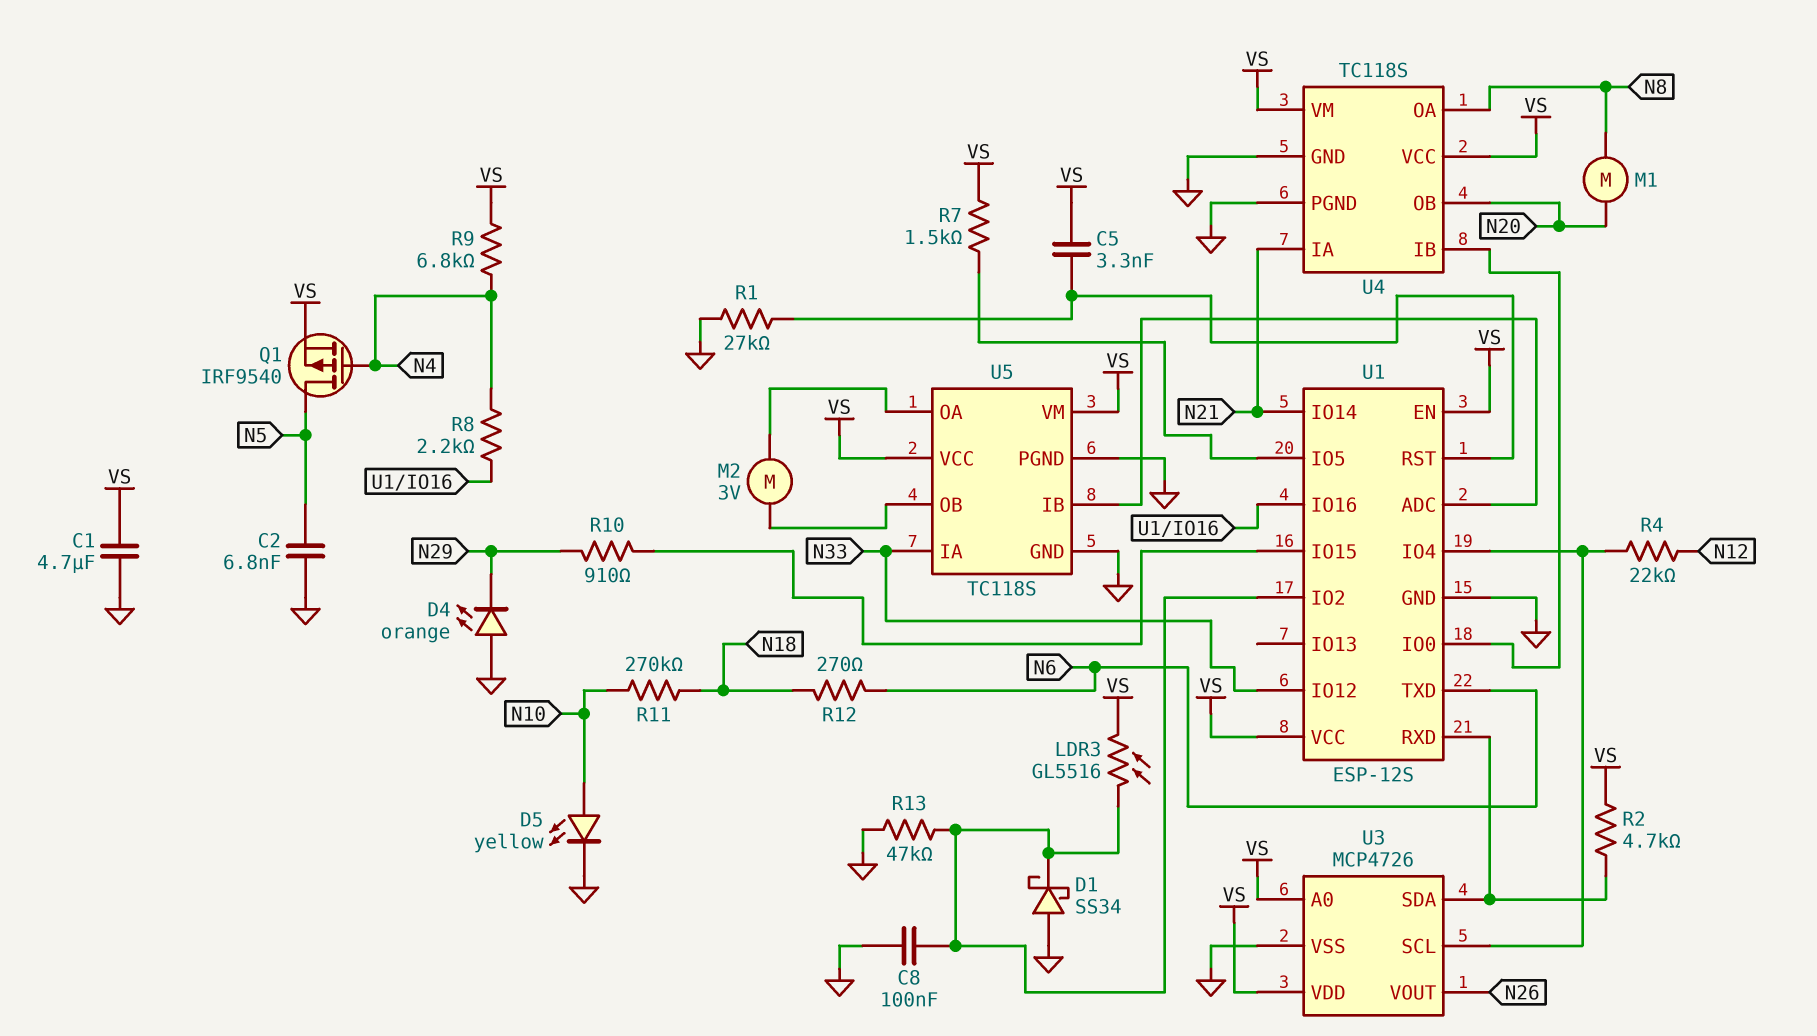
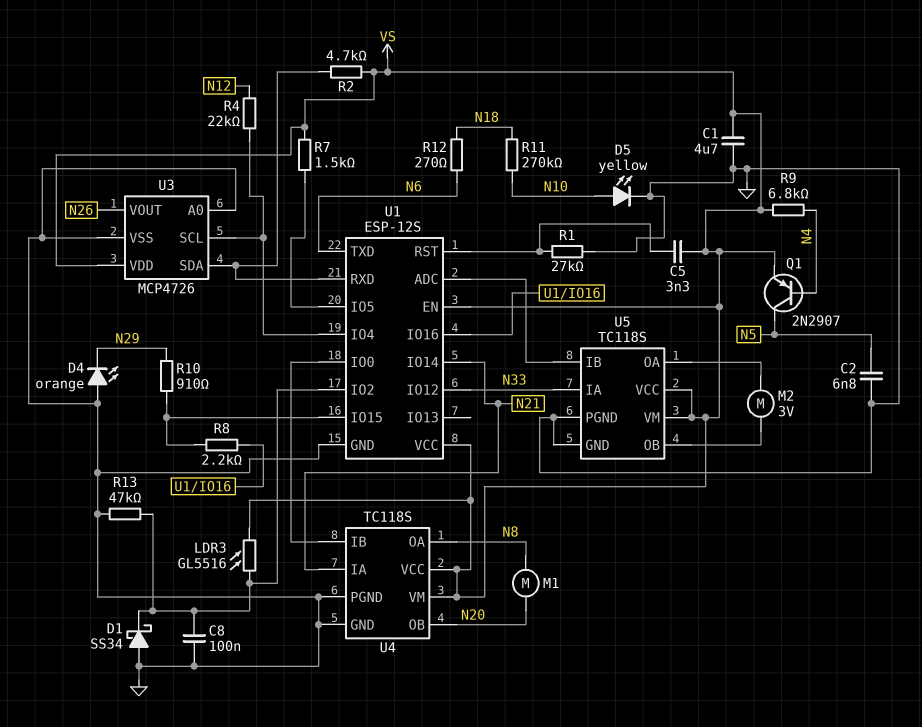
Q1: PMOS IRF9540 (G N4, D N5, S VS) -> PNP 2N2907 (B N4, C N5, E VS)
R8: 2.2k (N4, U1/IO16) -> 2.2k (U1/IO15, U1/IO16)
U3 pin A0: VS -> GND

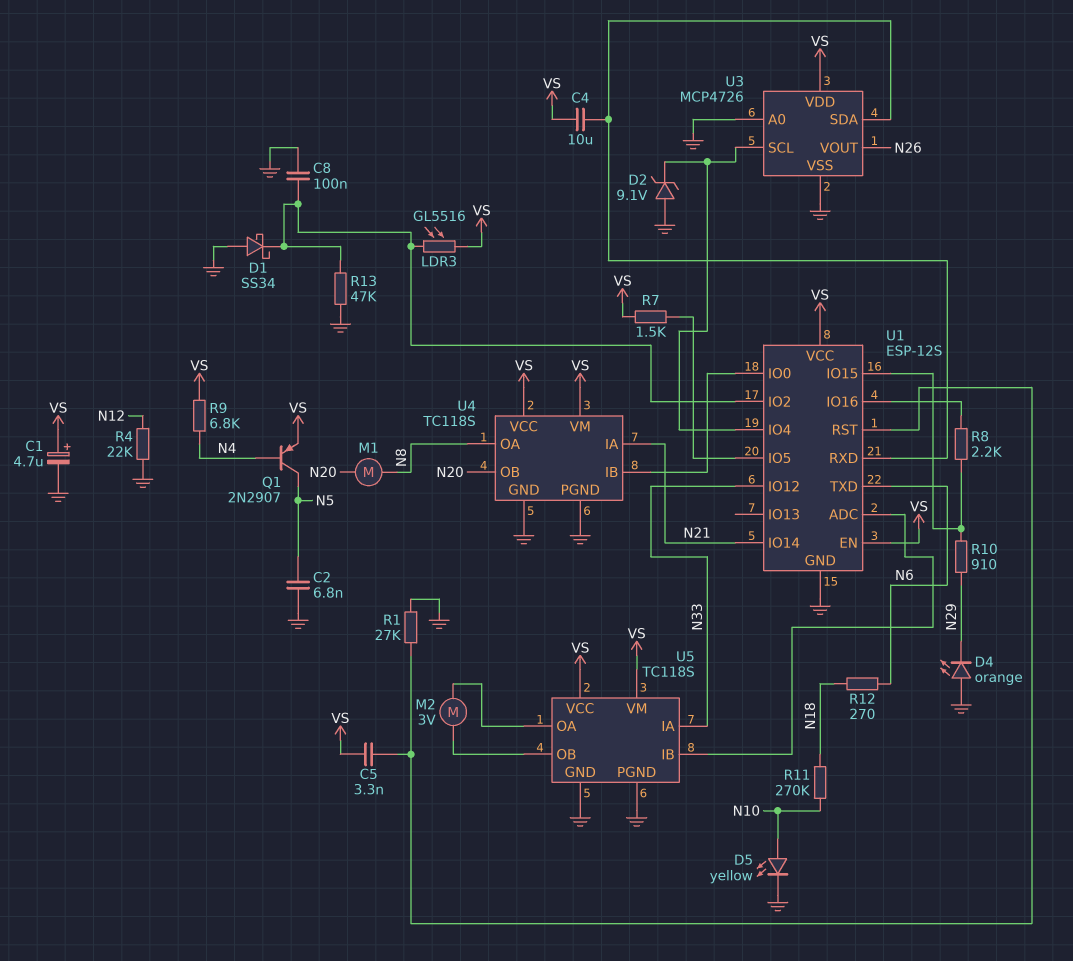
C1: 4.7uF (GND, VS) -> 4.7uF (plus VS, minus GND)
C4: none -> 10uF (U1/RXD, VS)
D2: none -> zener 9.1V (A GND, K U1/IO4)
R2: 4.7k (U1/RXD, VS) -> none
R4: 22k (N12, U1/IO4) -> 22k (GND, N12)

